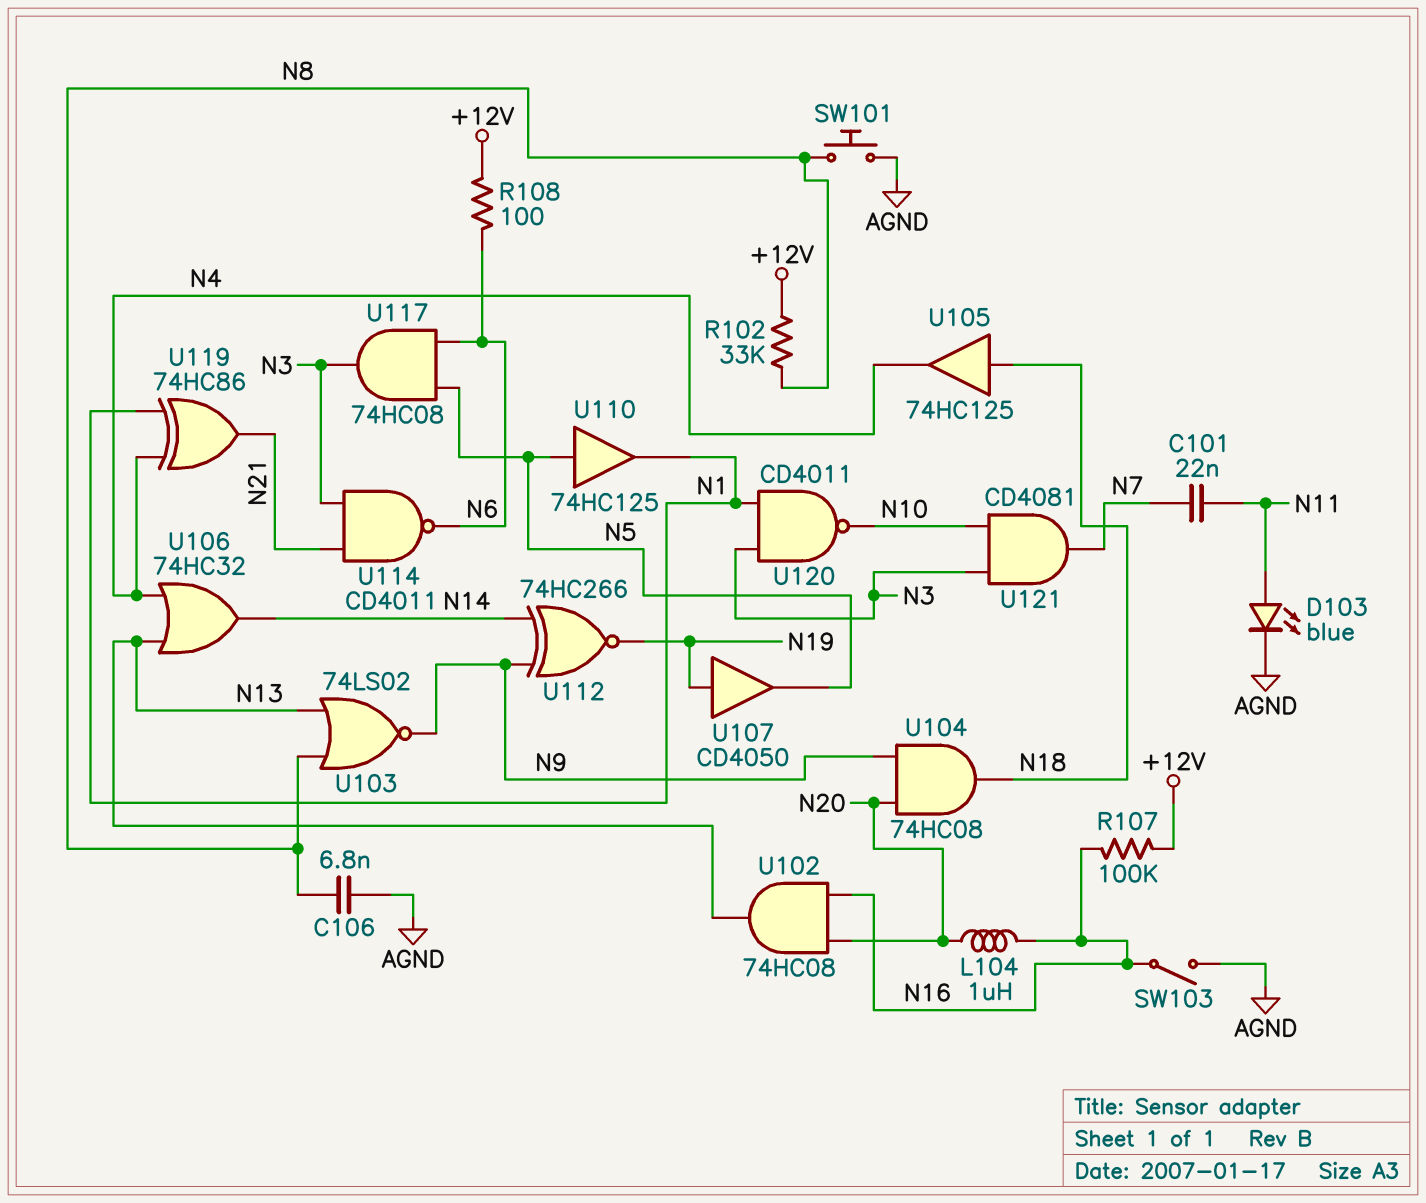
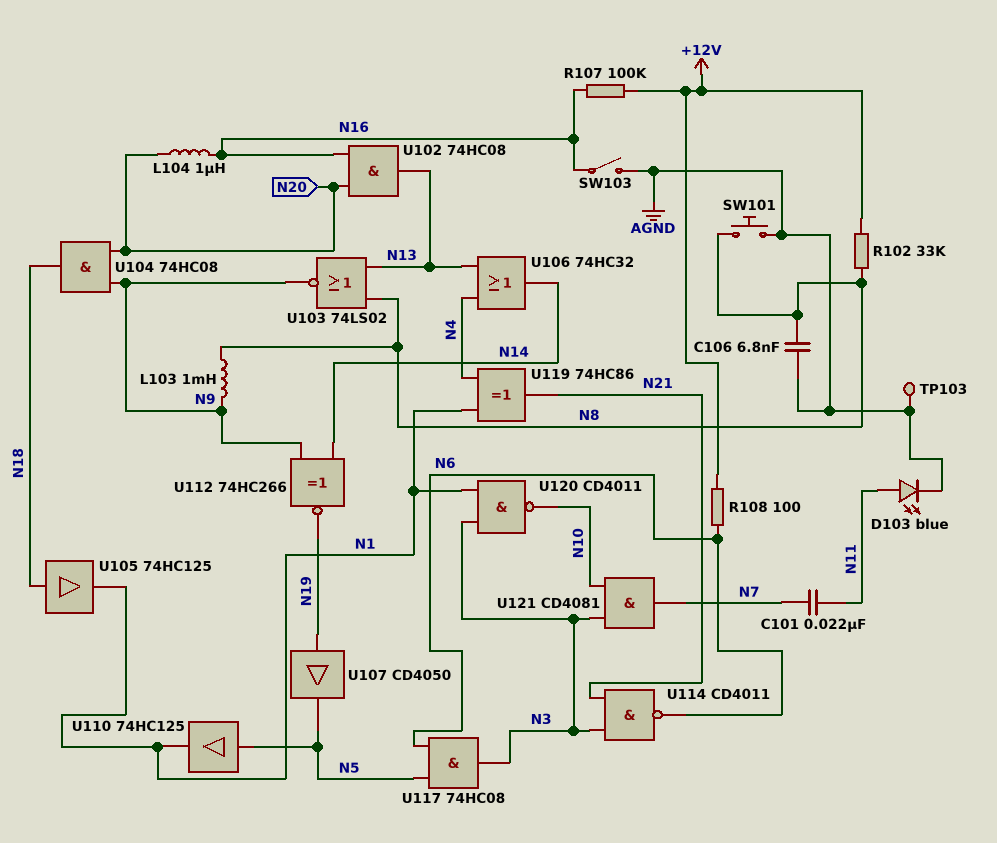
L103: none -> 1mH (N8, N9)
TP103: none -> test point (AGND)
U105: buffer 74HC125 (in N18, out N4) -> buffer 74HC125 (in N18, out N1)

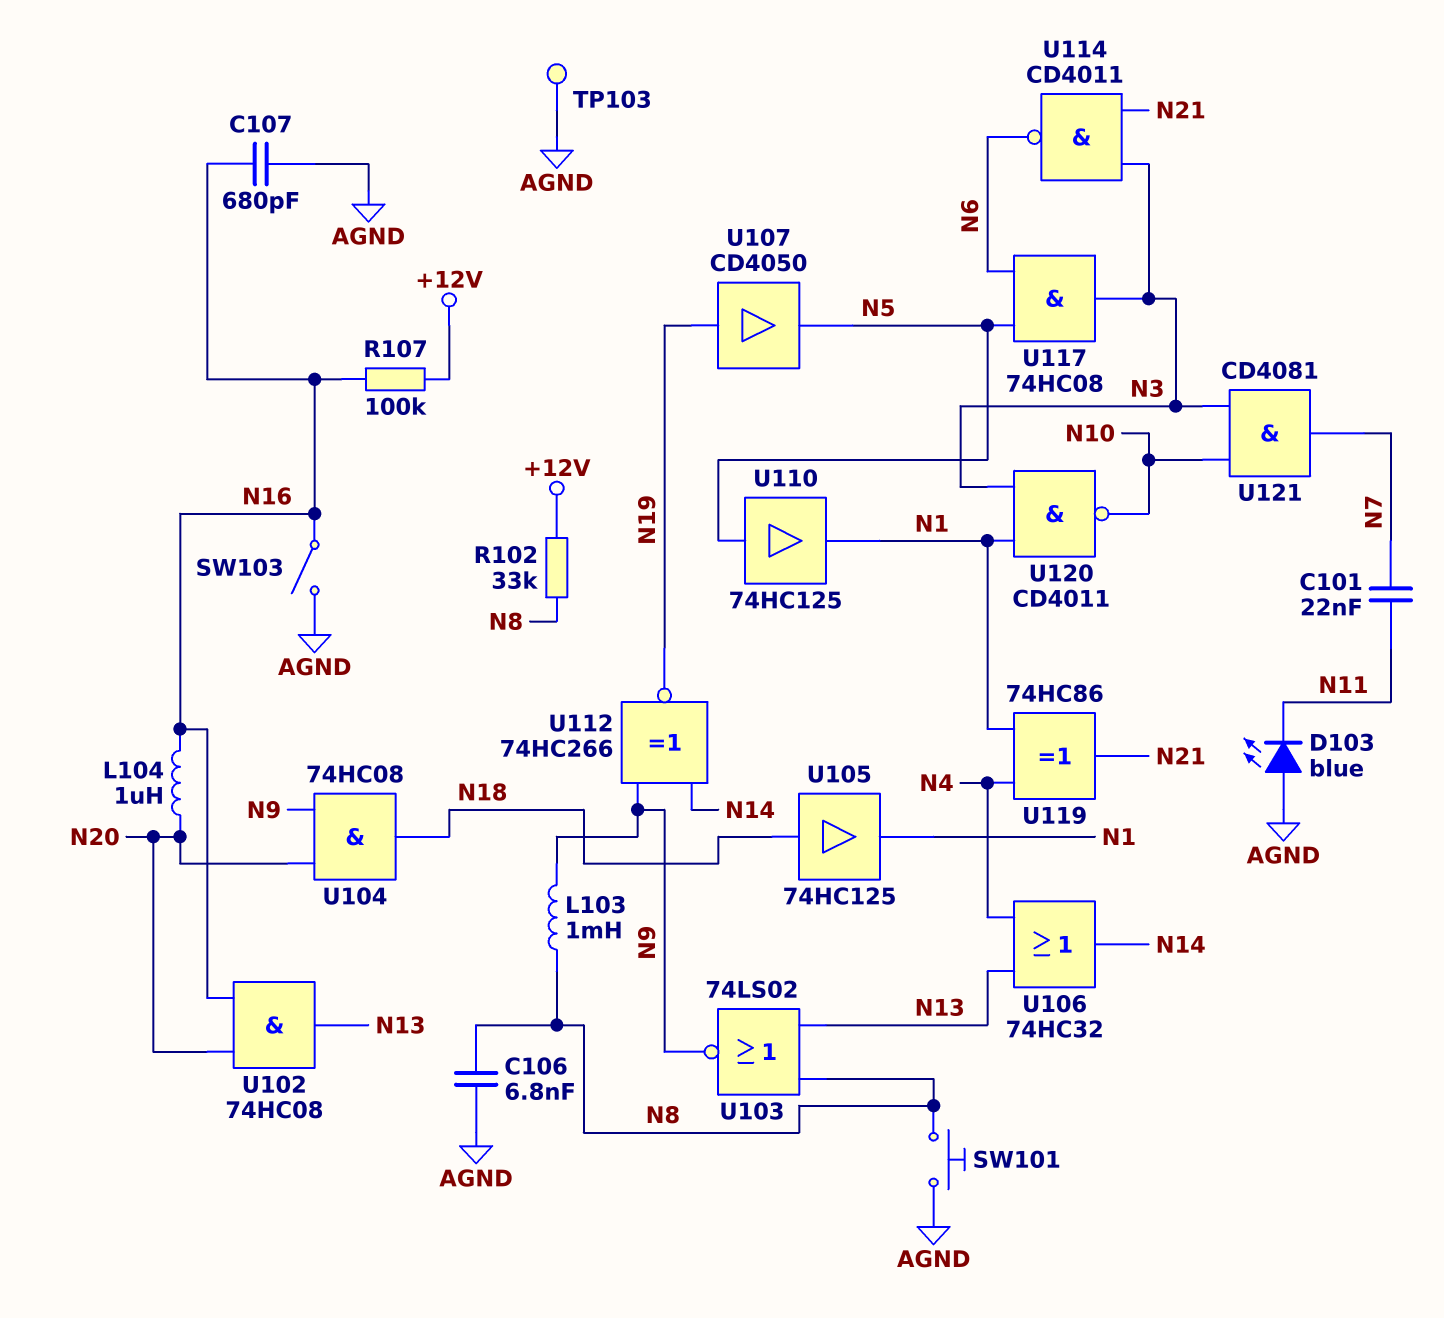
C107: none -> 680pF (AGND, N16)
D103: LED blue (A N11, K AGND) -> LED blue (A AGND, K N11)
R108: 100 (+12V, N6) -> none

